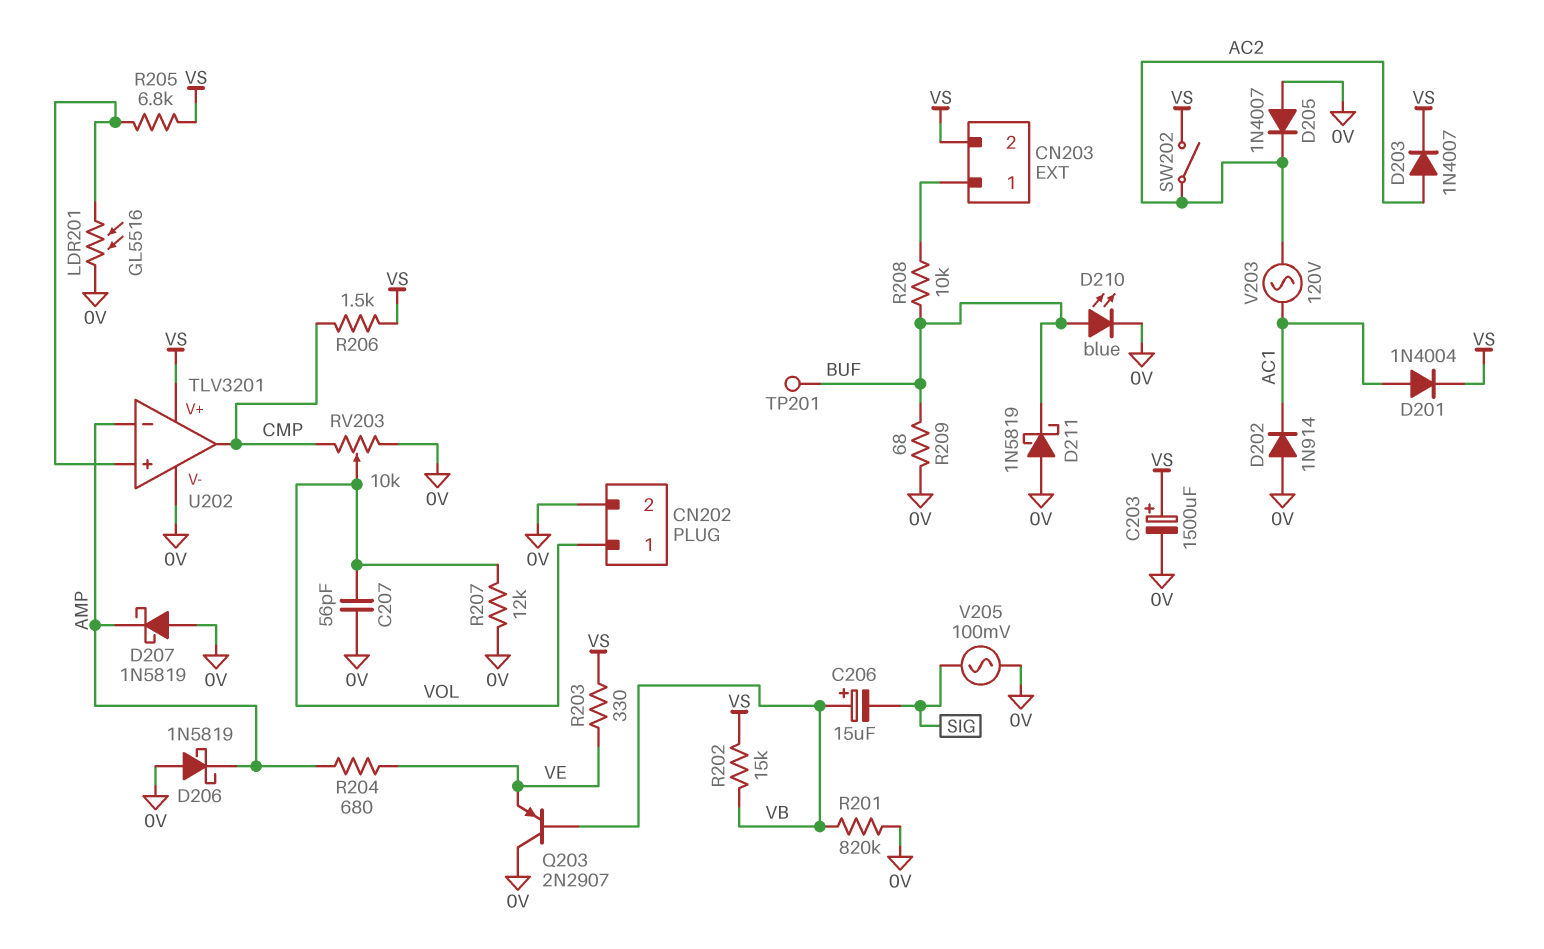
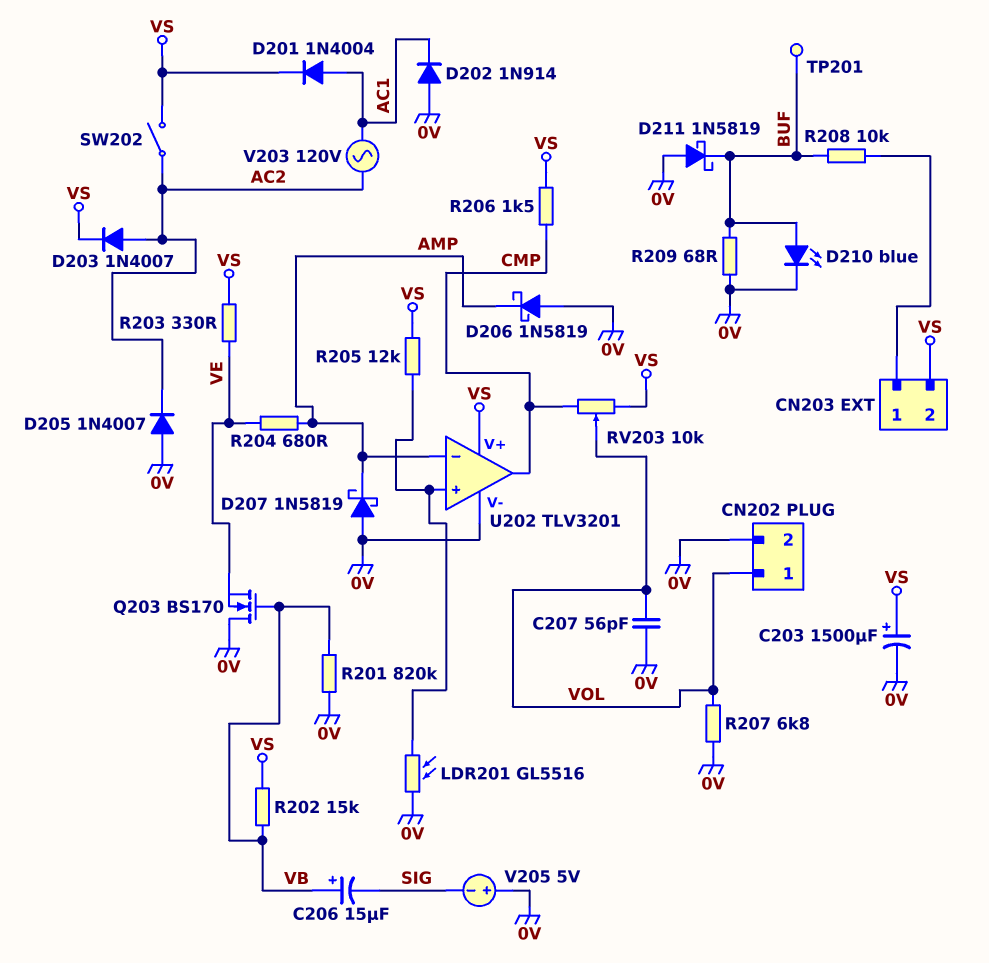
Q203: PNP 2N2907 (B VB, C 0V, E VE) -> NMOS BS170 (G VB, D 0V, S VE)
R205: 6.8k (U202/in+, VS) -> 12k (U202/in+, VS)
R207: 12k (0V, VOL) -> 6.8k (0V, VOL)
RV203: 10k (0V, CMP, wiper VOL) -> 10k (CMP, VS, wiper VOL)
V205: AC 100mV (0V, SIG) -> 5V (plus 0V, minus SIG)

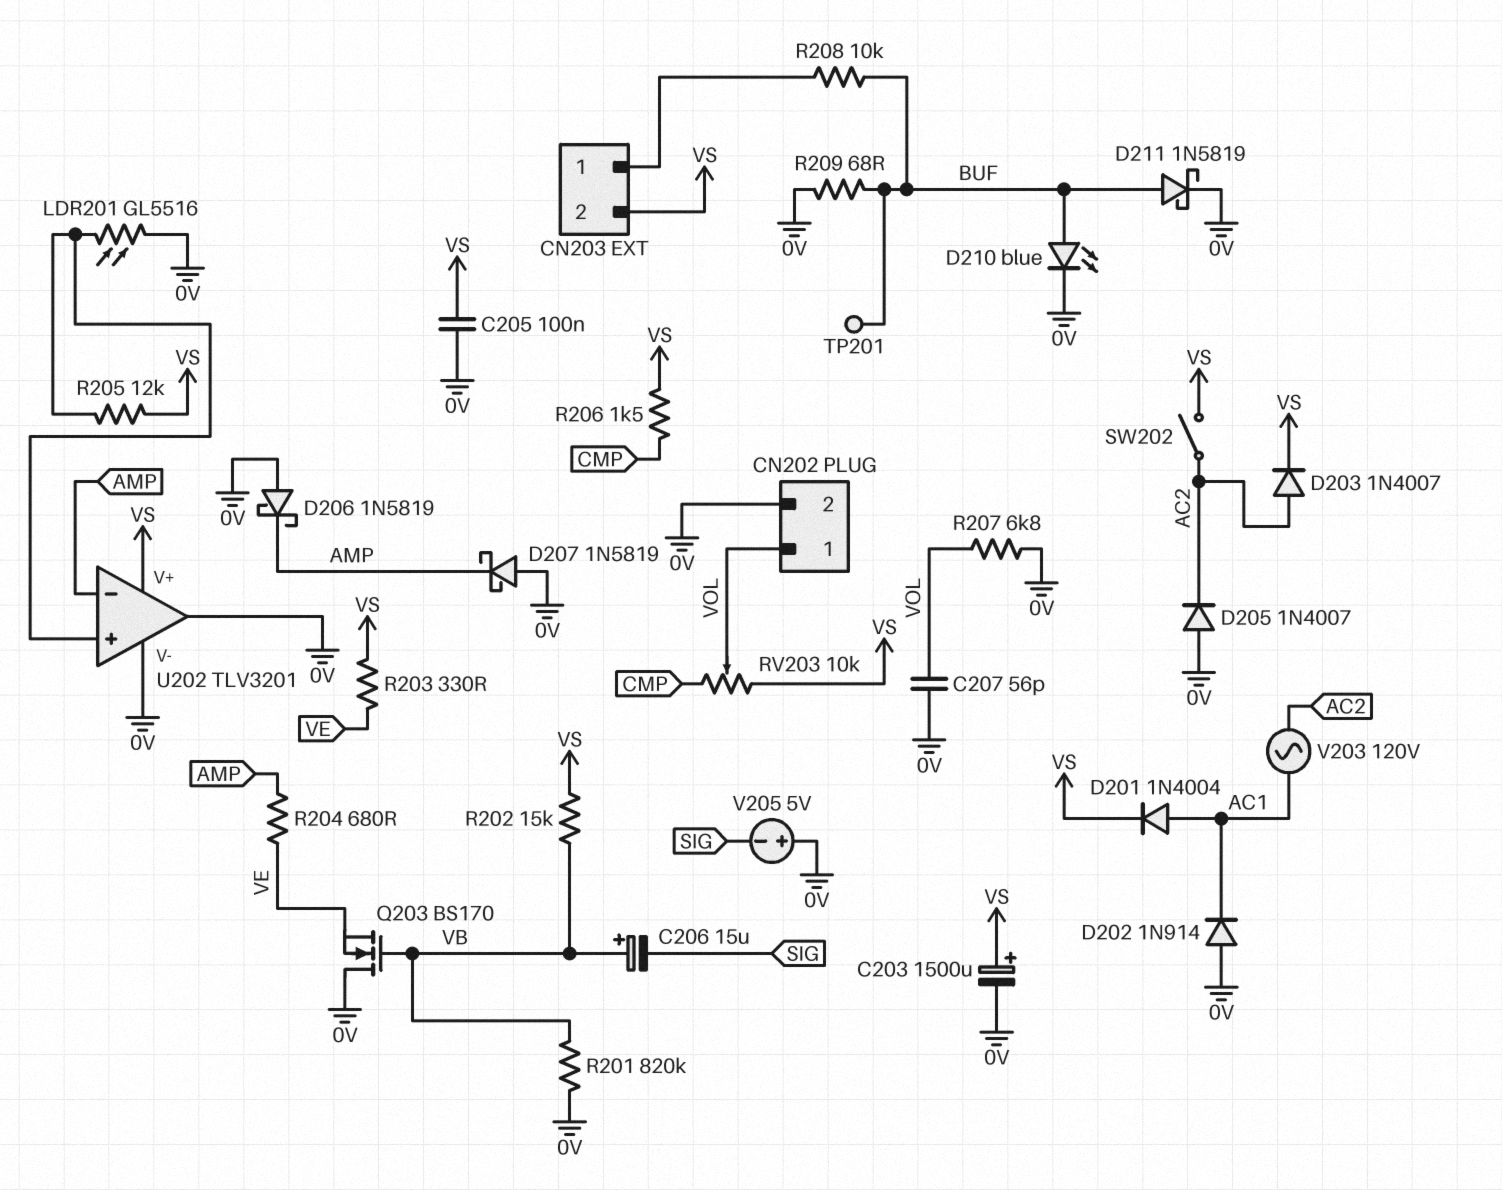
C205: none -> 100nF (0V, VS)
D211: schottky 1N5819 (A 0V, K BUF) -> schottky 1N5819 (A BUF, K 0V)
U202 pin out: CMP -> 0V

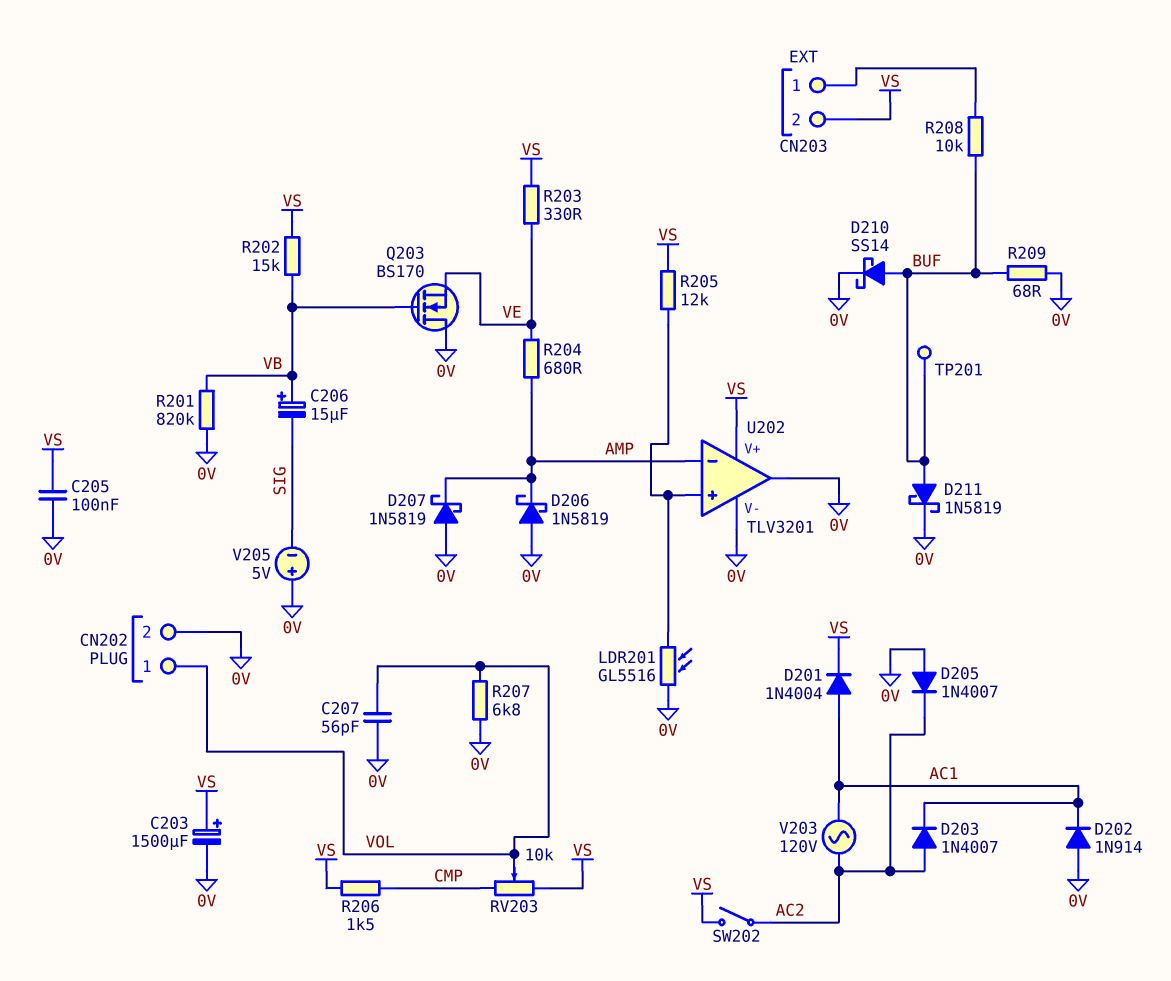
D203: diode 1N4007 (A AC2, K VS) -> diode 1N4007 (A AC2, K AC1)
D210: LED blue (A BUF, K 0V) -> schottky SS14 (A BUF, K 0V)

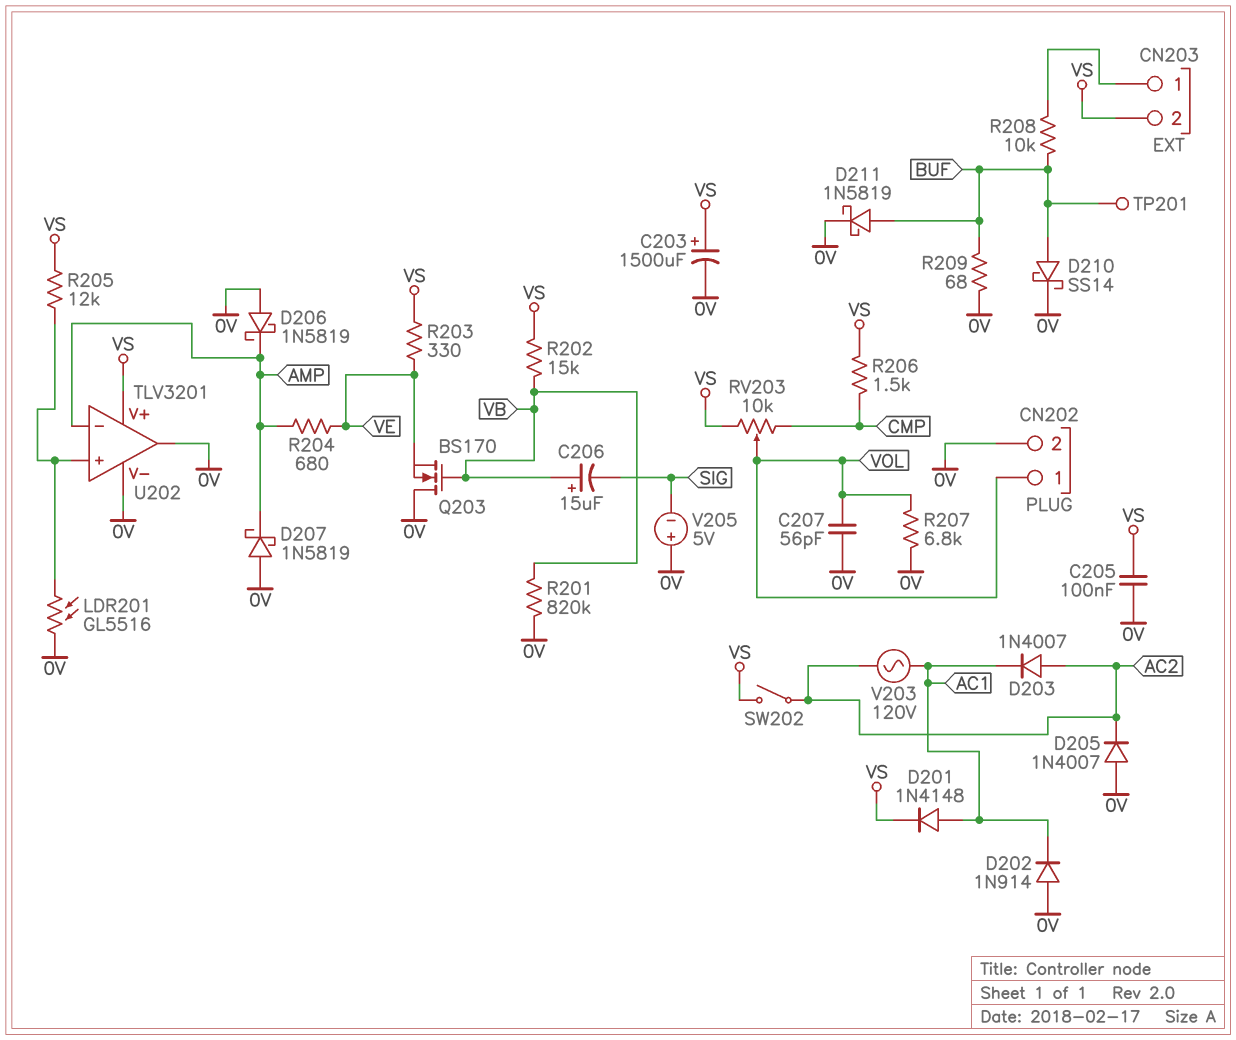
D201: diode 1N4004 (A AC1, K VS) -> diode 1N4148 (A AC1, K VS)

